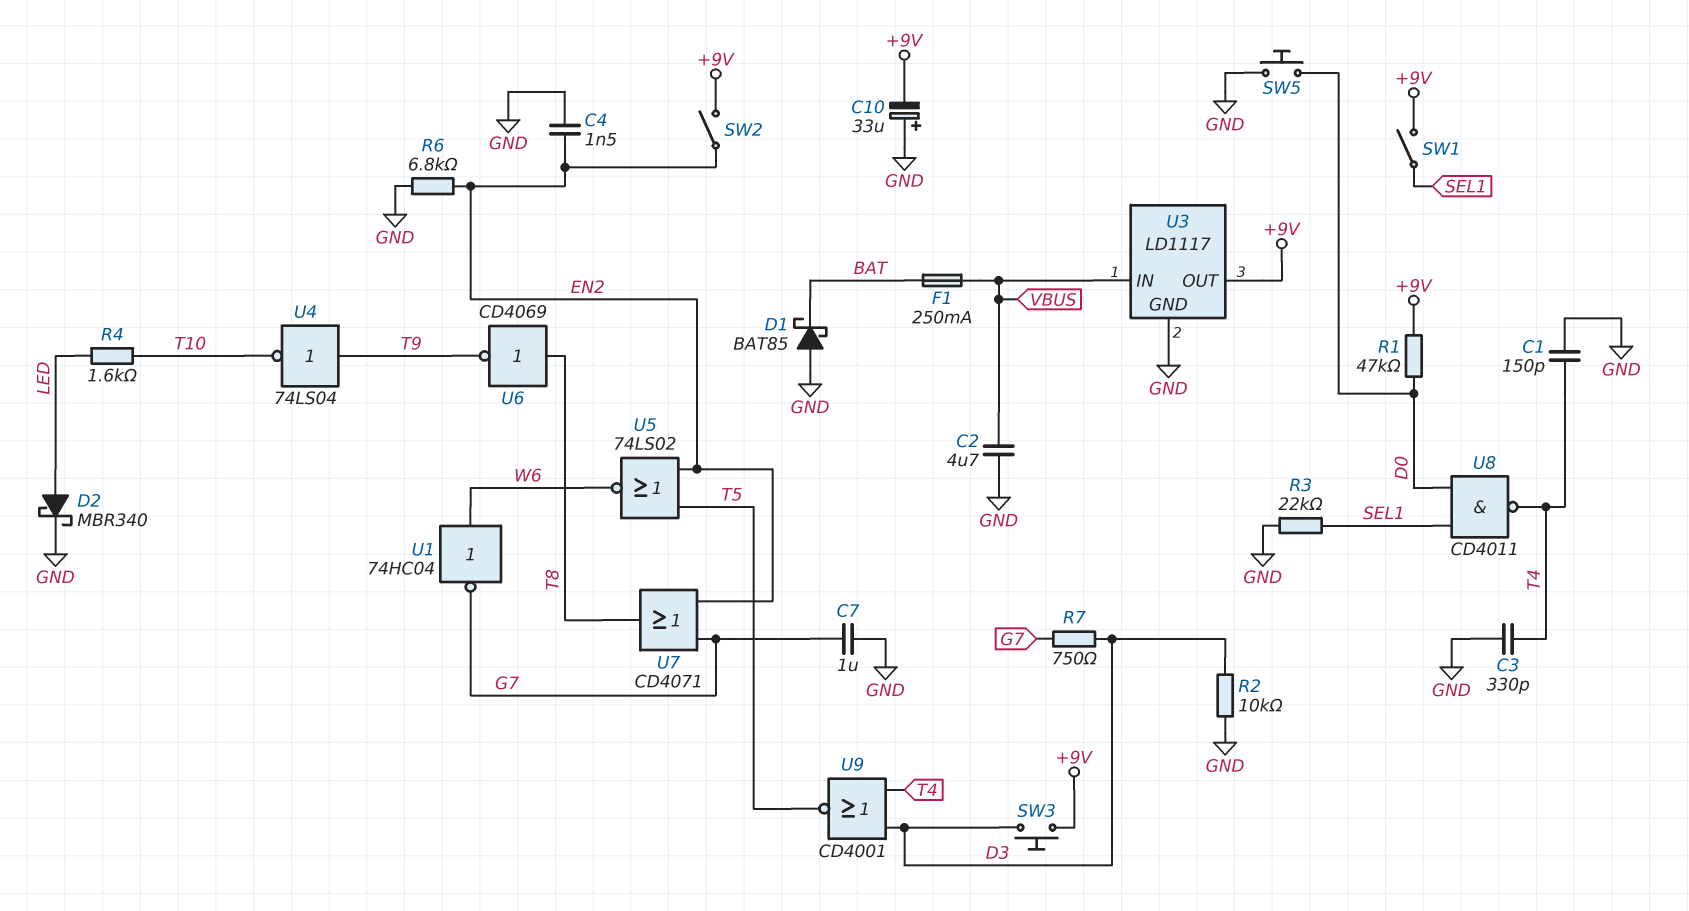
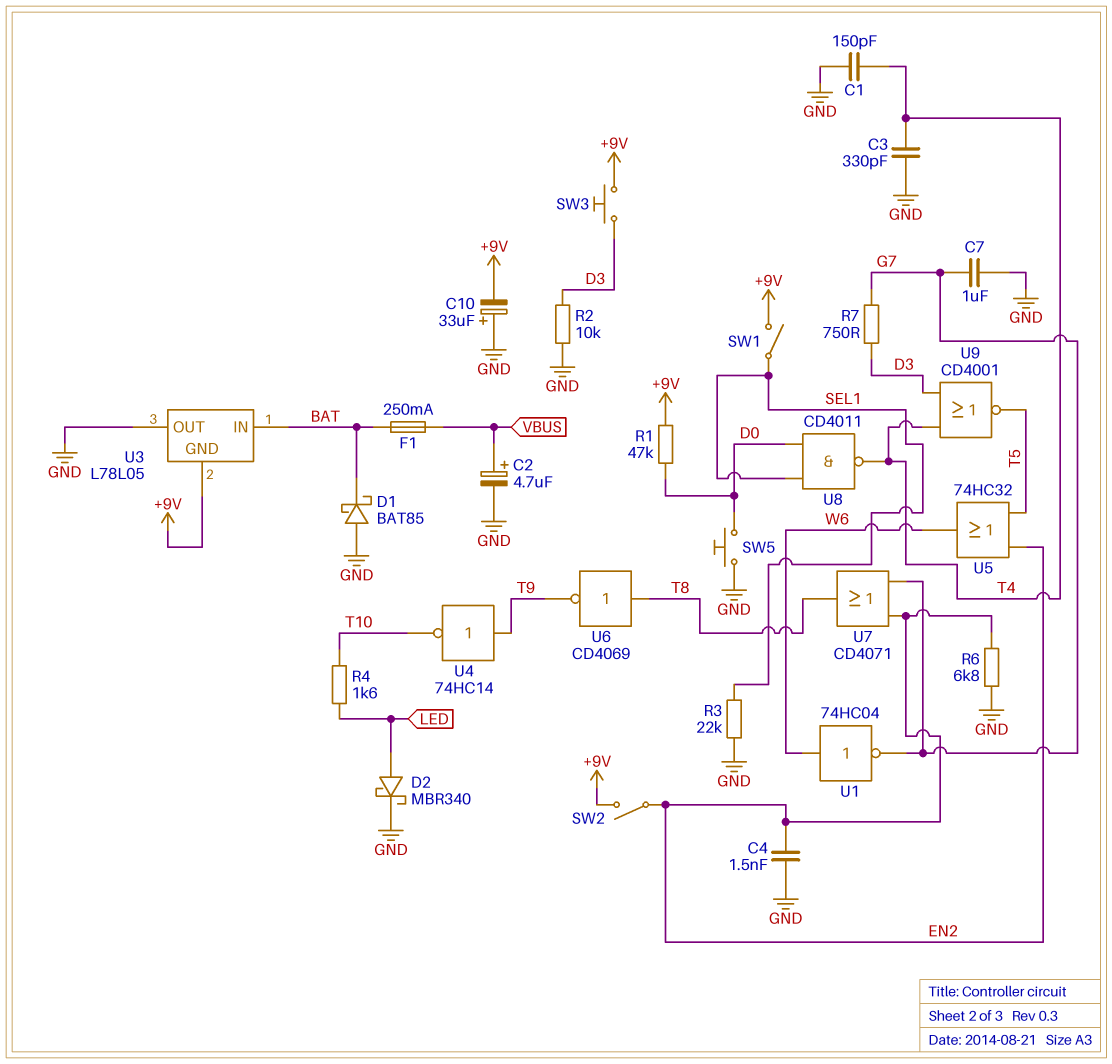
C2: 4.7uF (GND, VBUS) -> 4.7uF (plus VBUS, minus GND)
U3: LD1117 -> L78L05
U3 pin GND: GND -> +9V
U3 pin IN: VBUS -> BAT
U3 pin OUT: +9V -> GND
U4: NOT 74LS04 (in T9, out T10) -> NOT 74HC14 (in T9, out T10)
U5: NOR 74LS02 (in EN2, in T5, out W6) -> OR 74HC32 (in EN2, in T5, out W6)

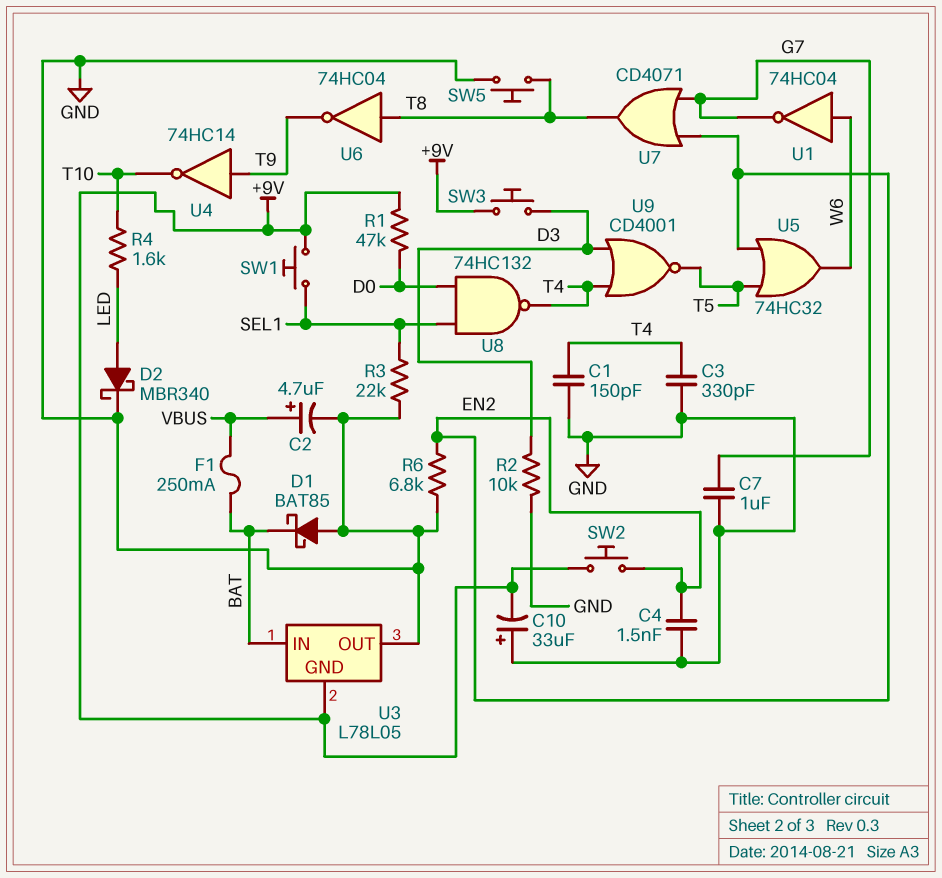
R7: 750 (D3, G7) -> none
SW1: switch (+9V, SEL1) -> button (+9V, SEL1)
SW2: switch (+9V, EN2) -> button (+9V, EN2)
SW5: button (D0, GND) -> button (GND, T8)
U6: NOT CD4069 (in T8, out T9) -> NOT 74HC04 (in T8, out T9)
U8: NAND CD4011 (in D0, in SEL1, out T4) -> NAND 74HC132 (in D0, in SEL1, out T4)

